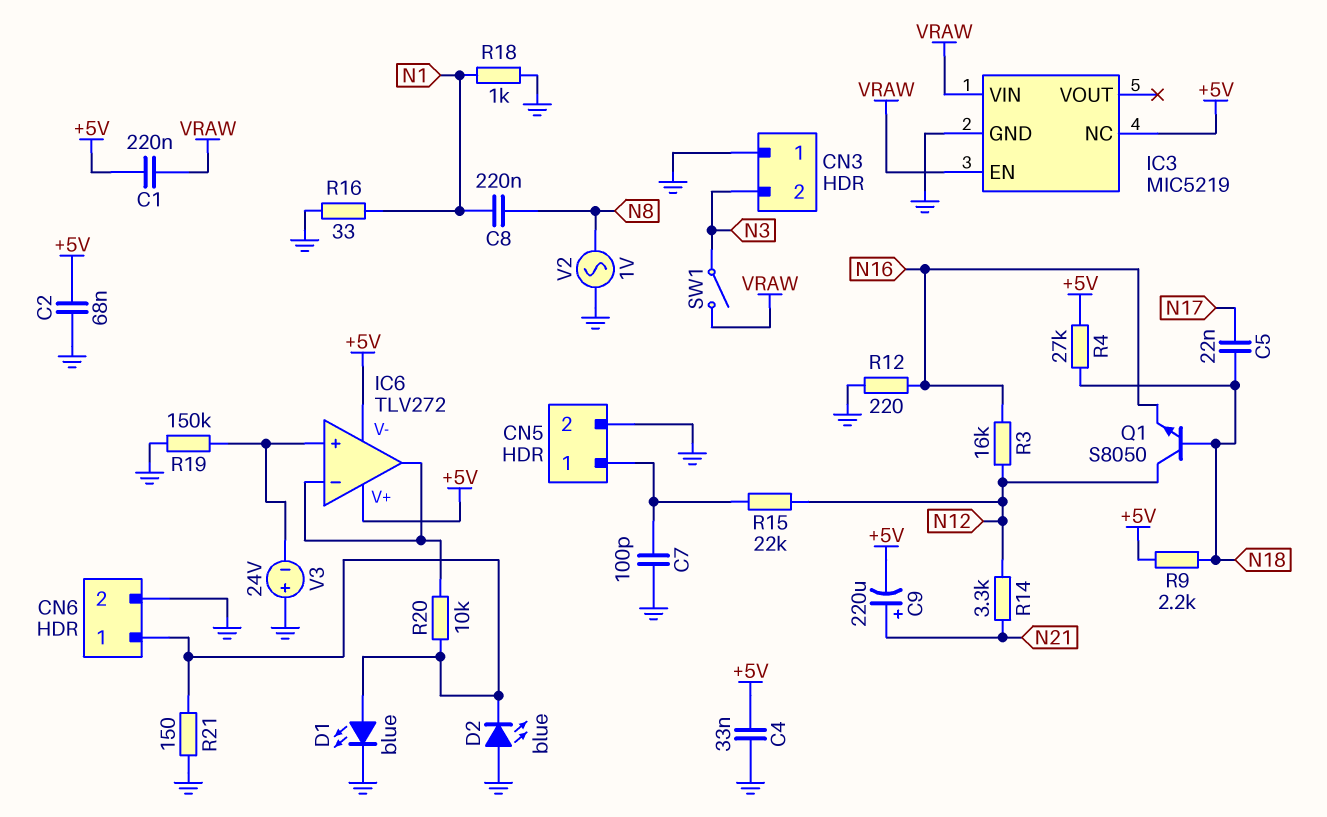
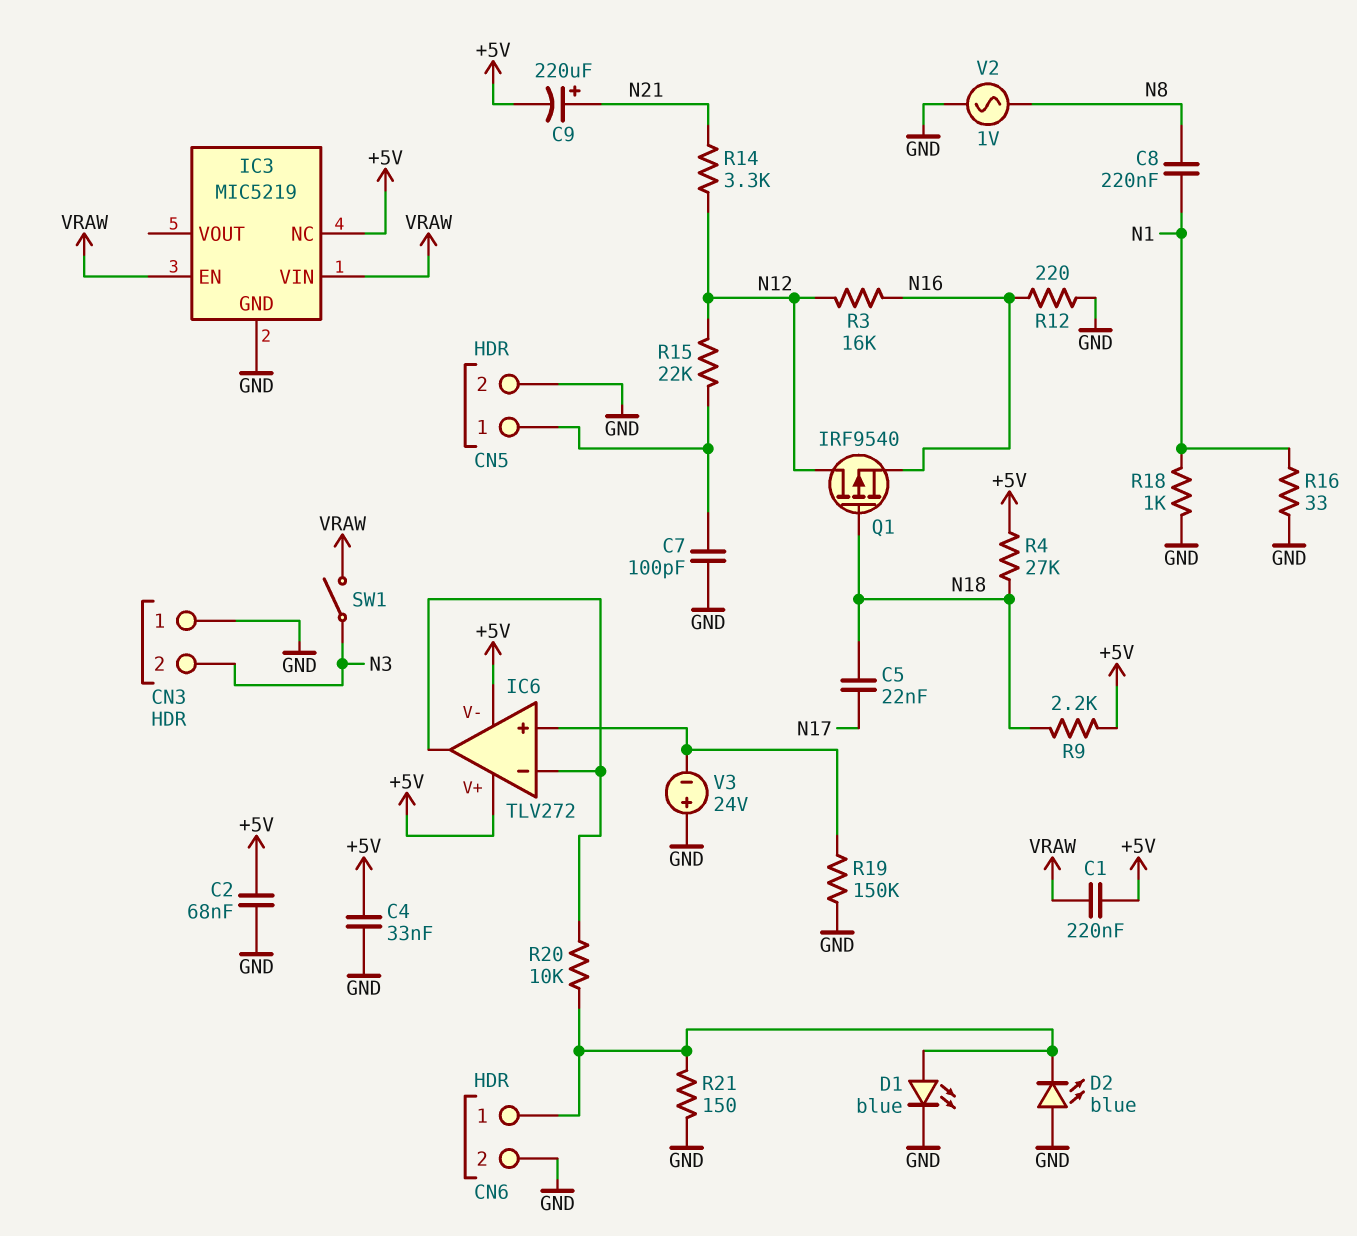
Q1: NPN S8050 (B N18, C N12, E N16) -> PMOS IRF9540 (G N18, D N12, S N16)

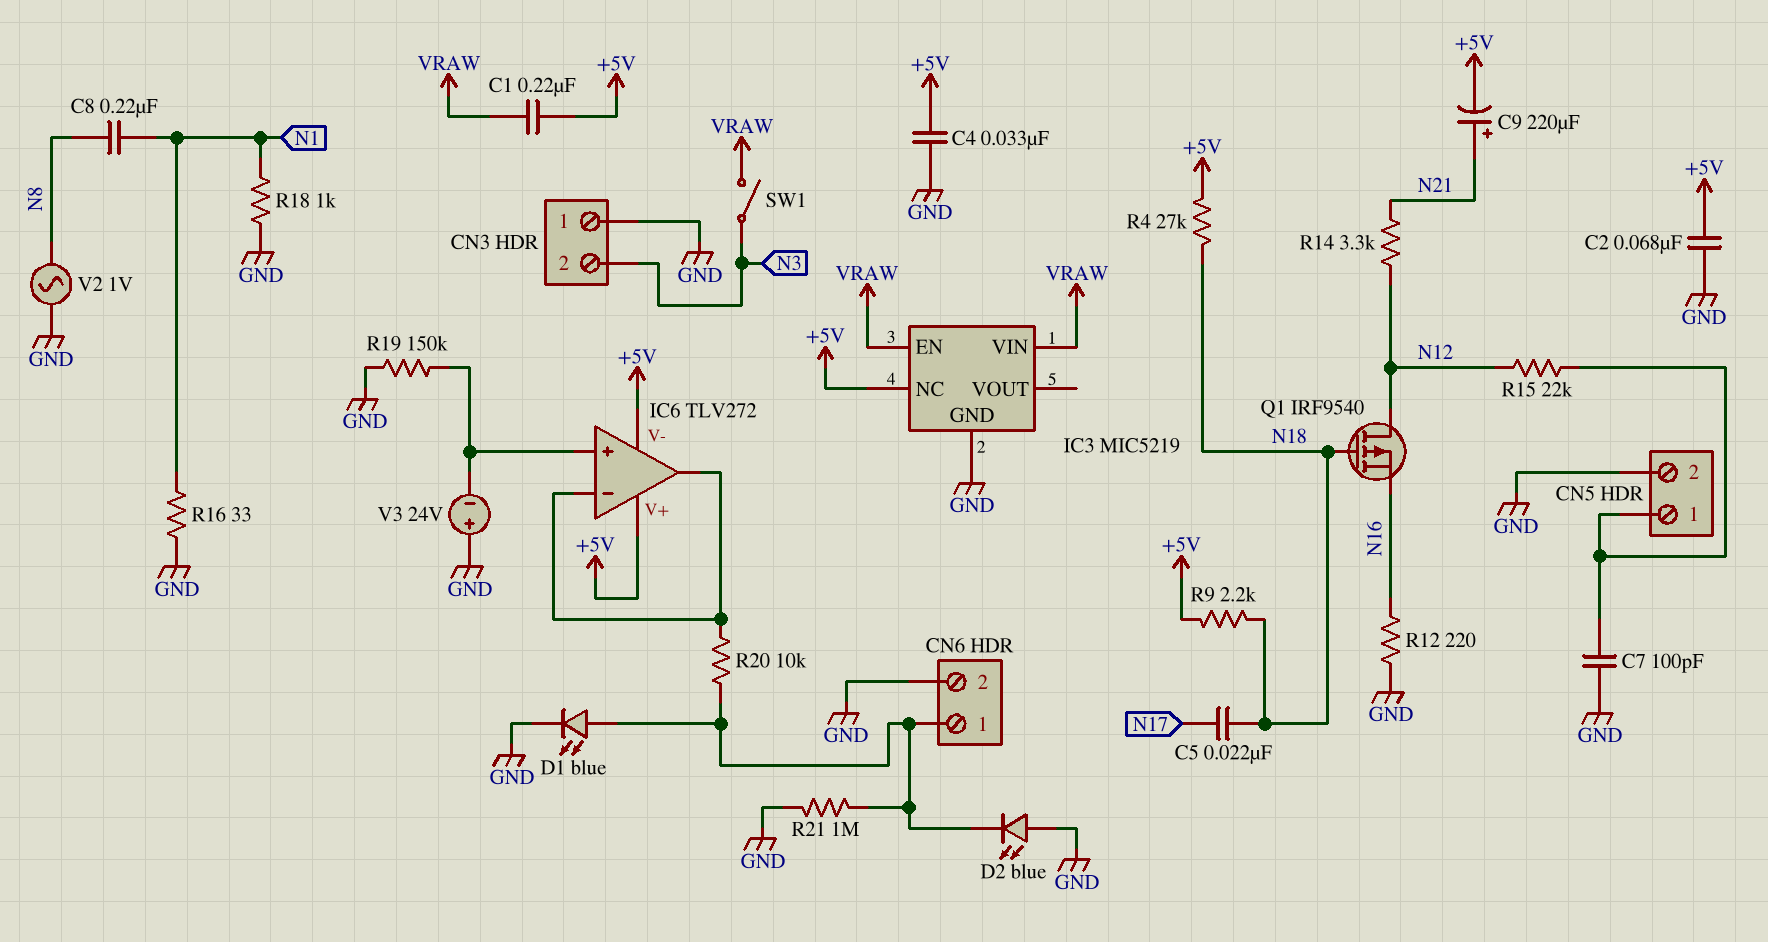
R3: 16k (N12, N16) -> none
R21: 150 (CN6/1, GND) -> 1M (CN6/1, GND)

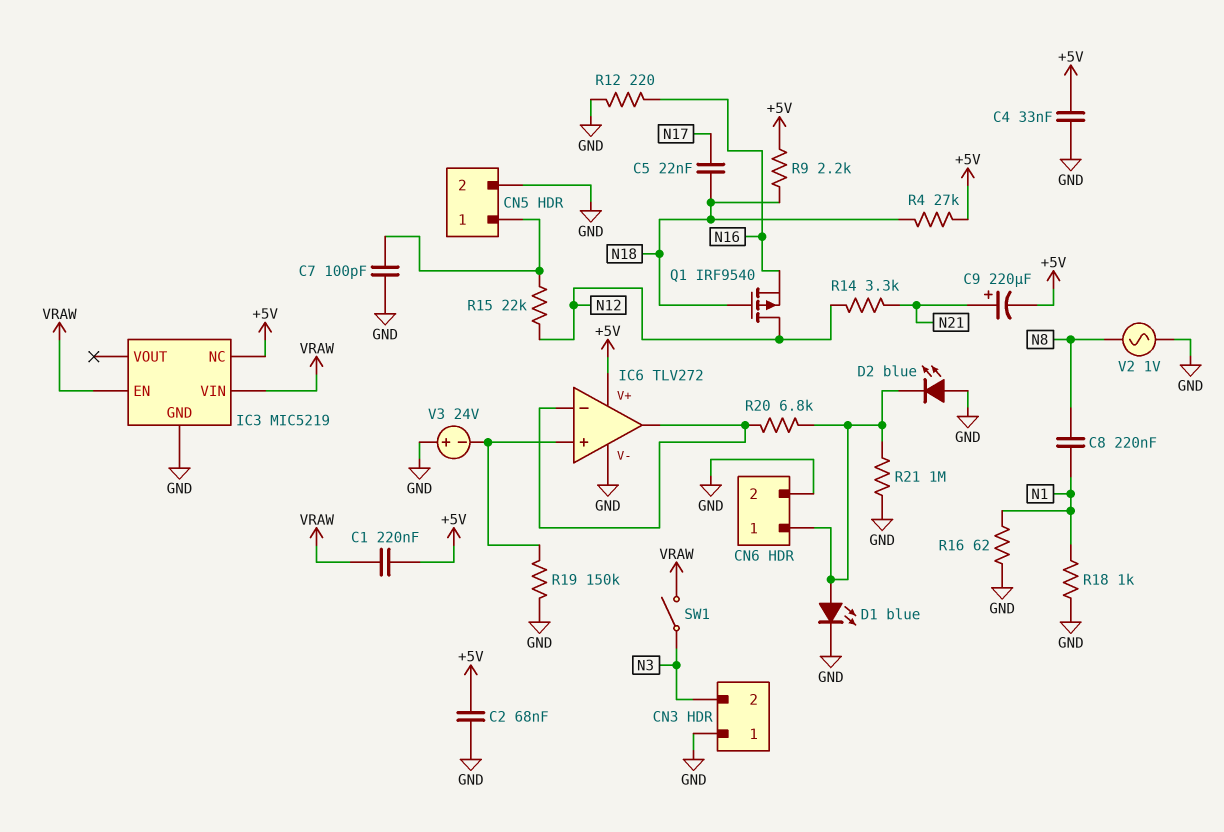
IC6 pin V-: +5V -> GND
R16: 33 (GND, N1) -> 62 (GND, N1)
R20: 10k (CN6/1, IC6/in-) -> 6.8k (CN6/1, IC6/in-)

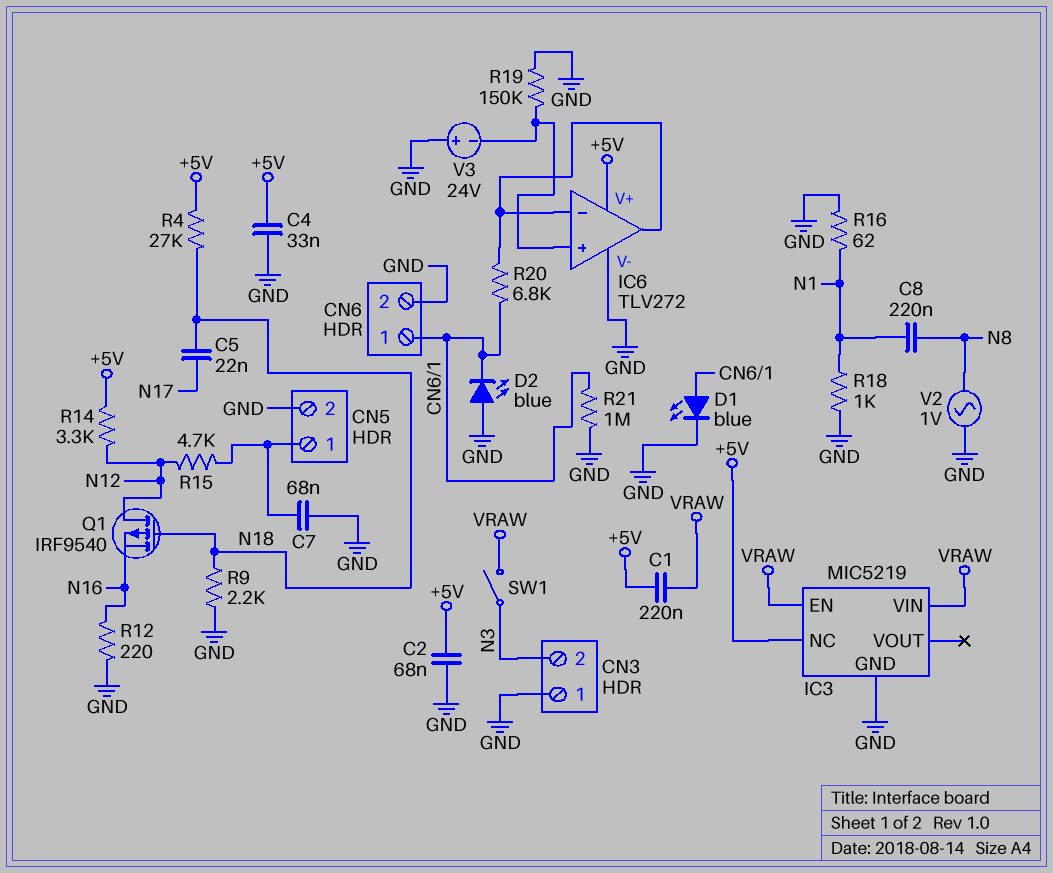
C7: 100pF (CN5/1, GND) -> 68nF (CN5/1, GND)
C9: 220uF (plus N21, minus +5V) -> none
R9: 2.2k (+5V, N18) -> 2.2k (GND, N18)
R14: 3.3k (N12, N21) -> 3.3k (+5V, N12)
R15: 22k (CN5/1, N12) -> 4.7k (CN5/1, N12)

